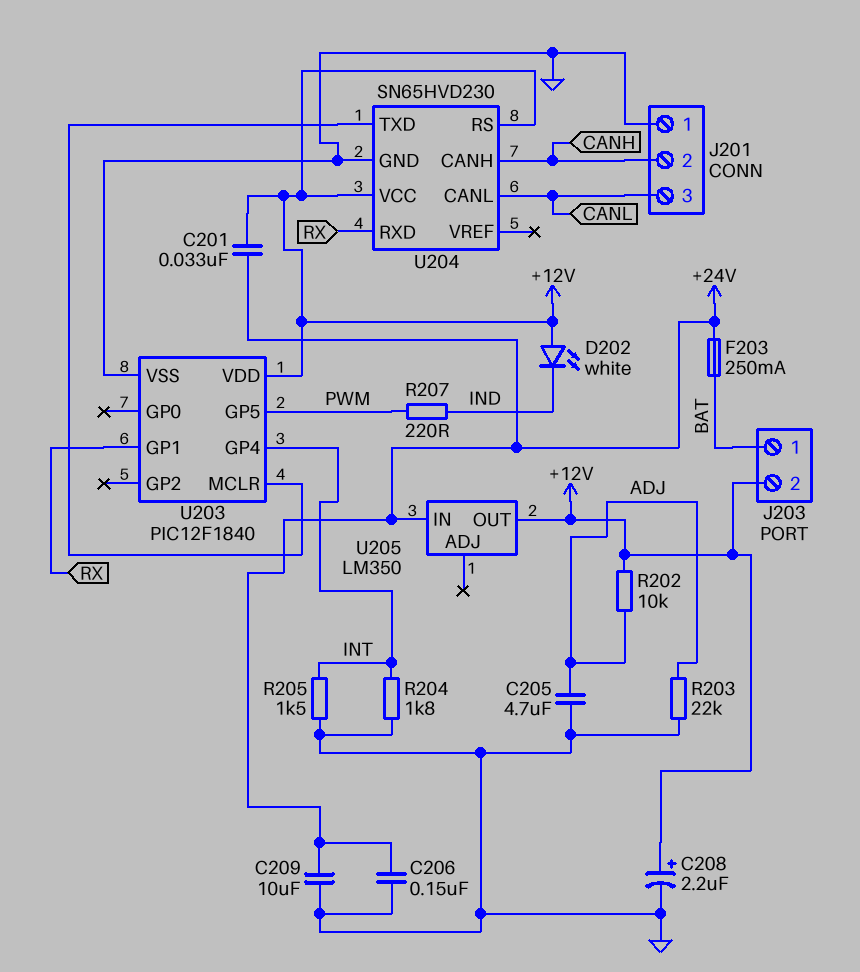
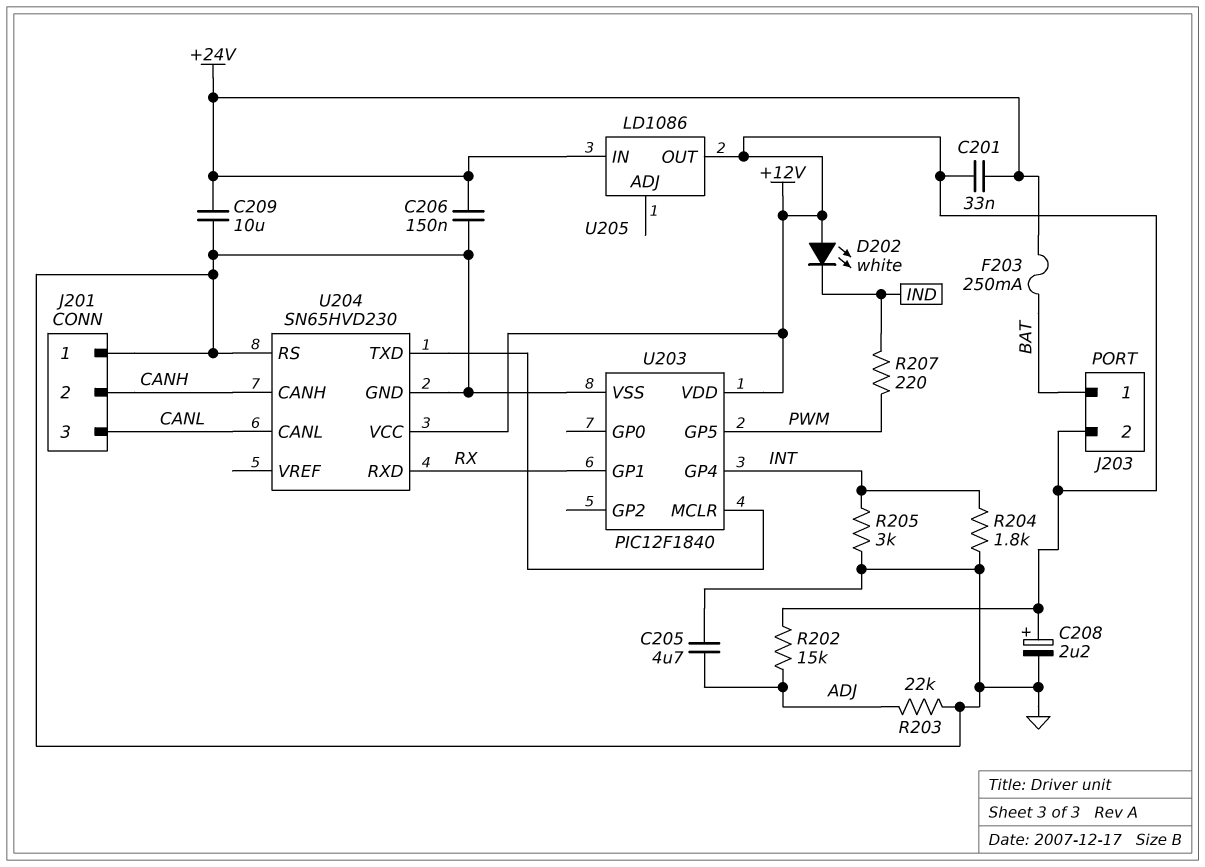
R202: 10k (+12V, ADJ) -> 15k (+12V, ADJ)
R205: 1.5k (GND, INT) -> 3k (GND, INT)
U204 pin RS: +12V -> GND
U205: LM350 -> LD1086

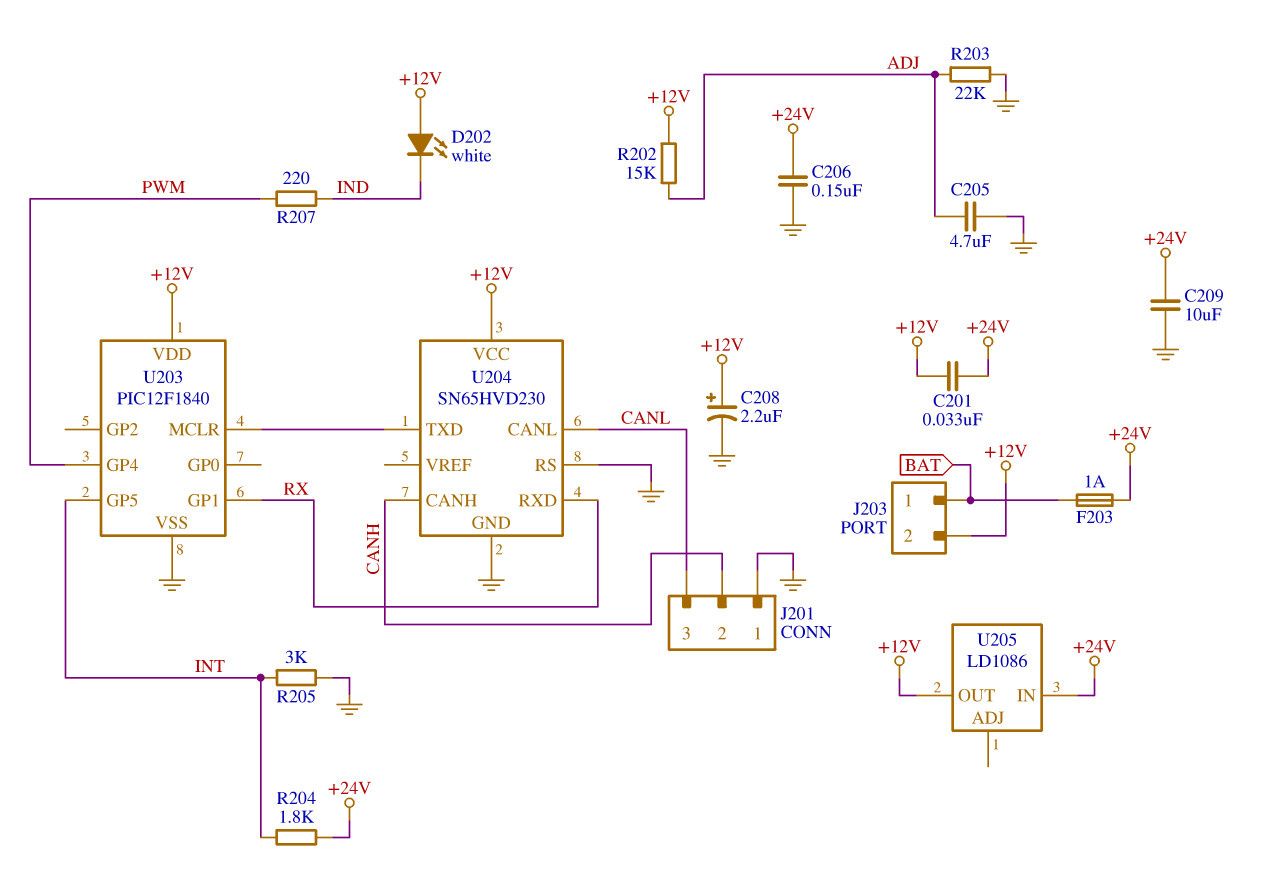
F203: 250mA (+24V, BAT) -> 1A (+24V, BAT)
R204: 1.8k (GND, INT) -> 1.8k (+24V, INT)
U203 pin GP4: INT -> PWM
U203 pin GP5: PWM -> INT

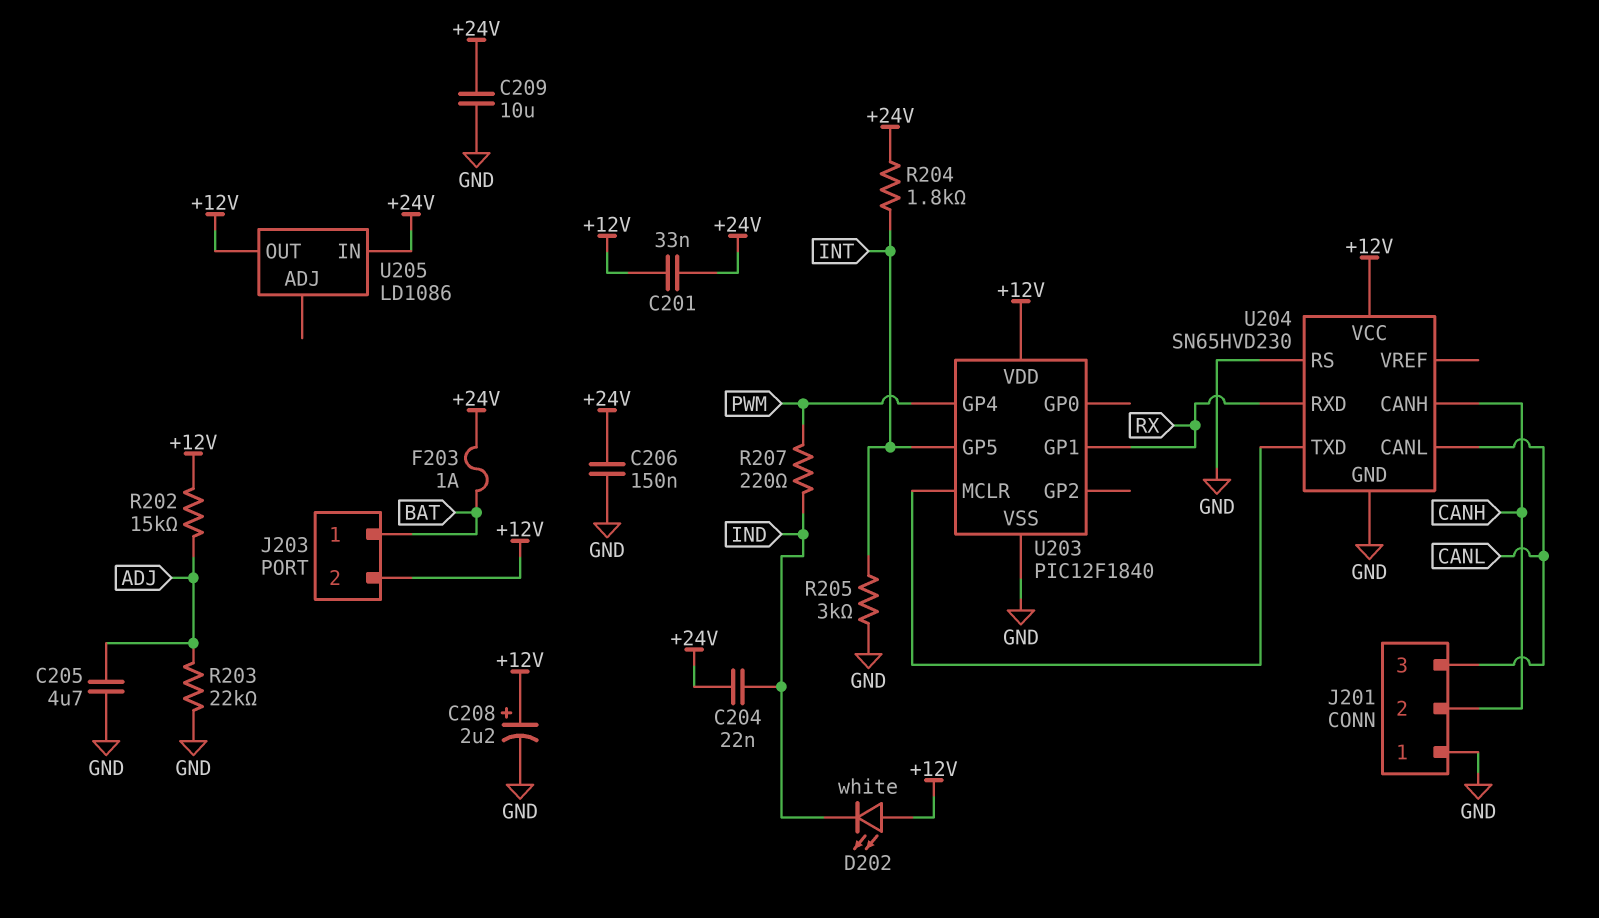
C204: none -> 22nF (+24V, IND)

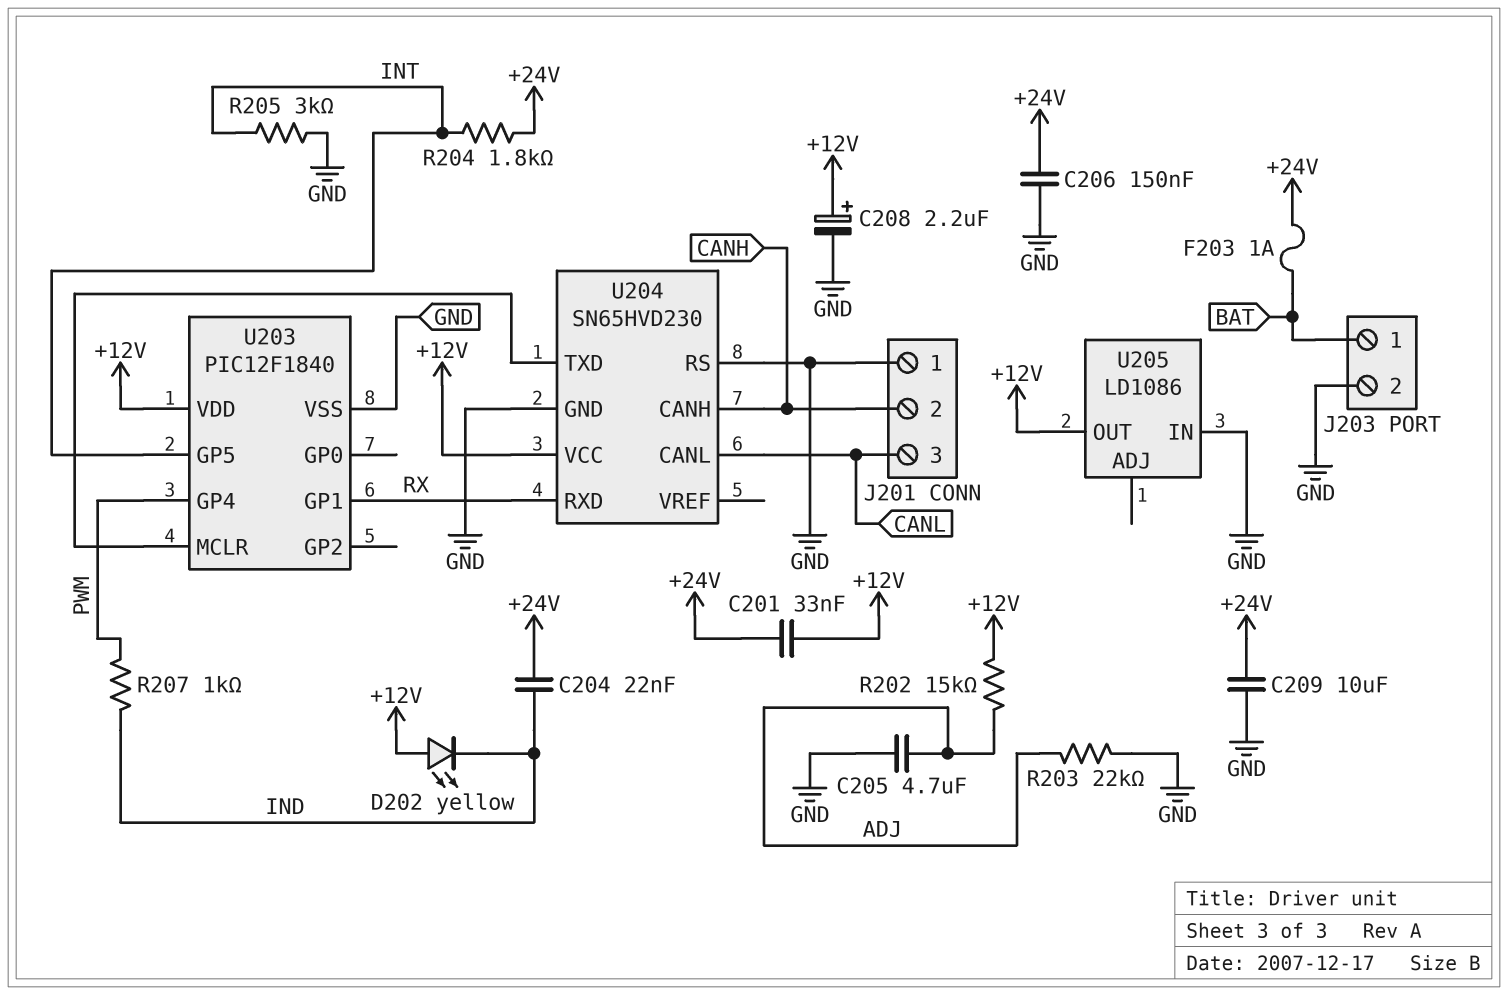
D202: LED white (A +12V, K IND) -> LED yellow (A +12V, K IND)
J203 pin 2: +12V -> GND
R207: 220 (IND, PWM) -> 1k (IND, PWM)
U205 pin IN: +24V -> GND

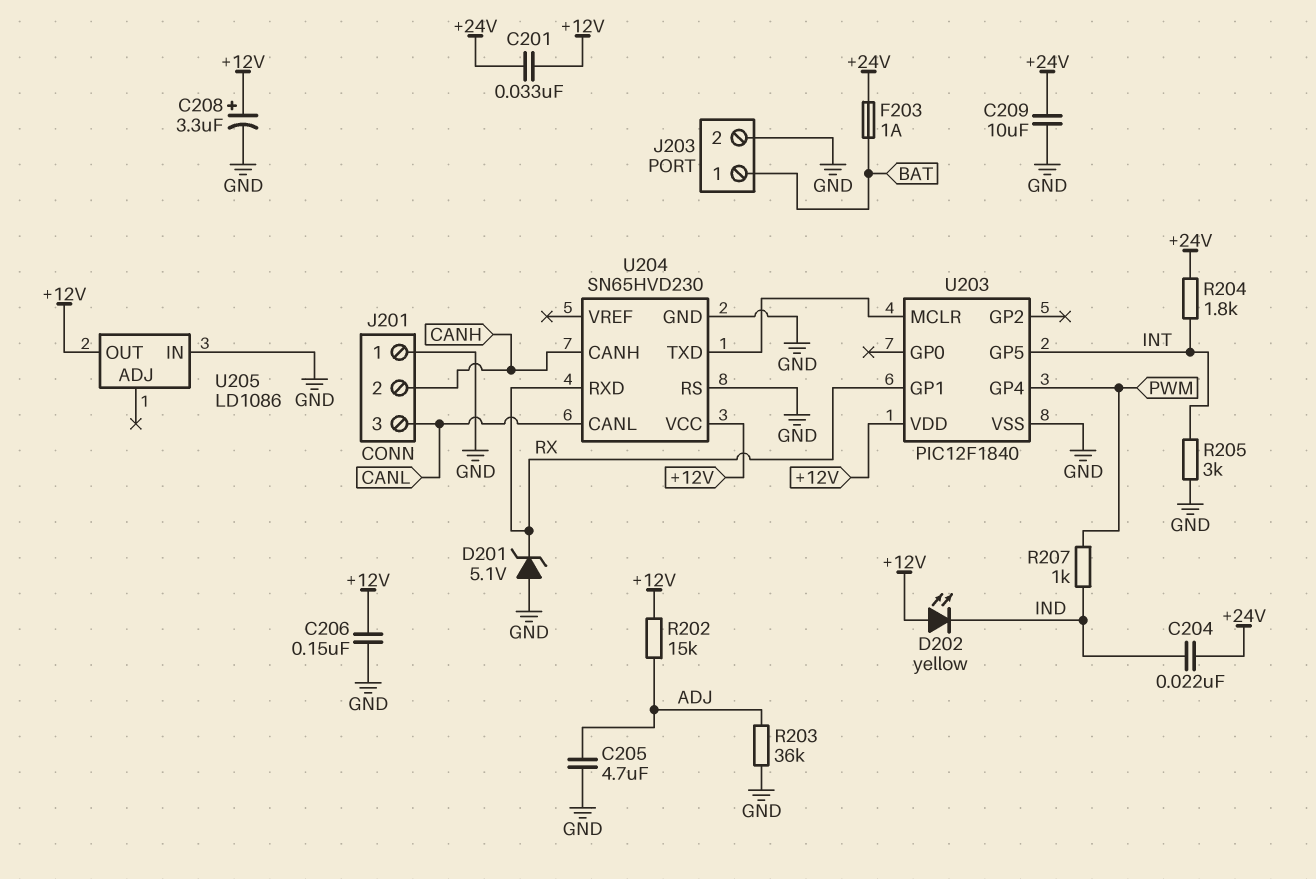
C206: 150nF (+24V, GND) -> 150nF (+12V, GND)
C208: 2.2uF (plus +12V, minus GND) -> 3.3uF (plus +12V, minus GND)
D201: none -> zener 5.1V (A GND, K RX)
R203: 22k (ADJ, GND) -> 36k (ADJ, GND)

